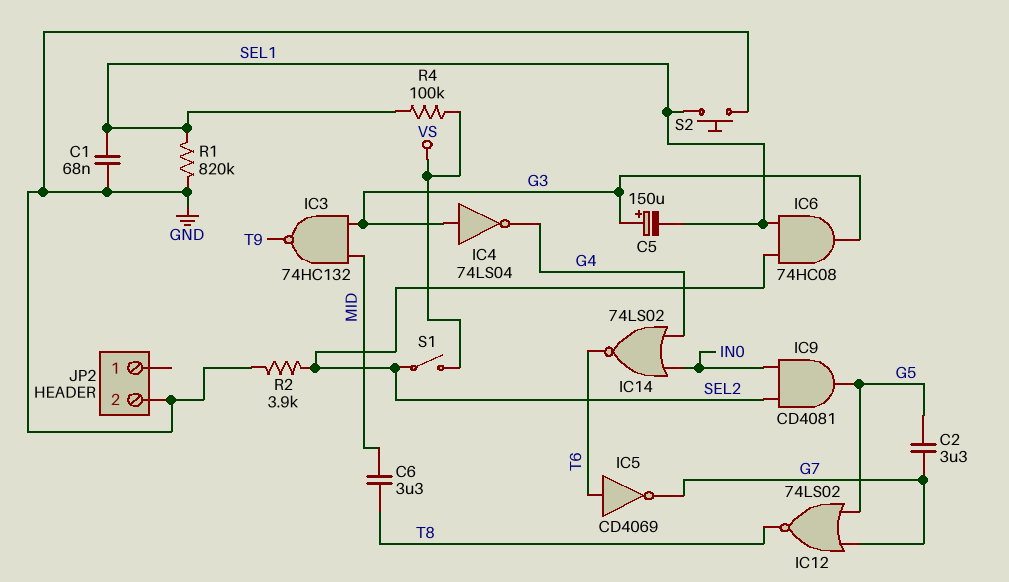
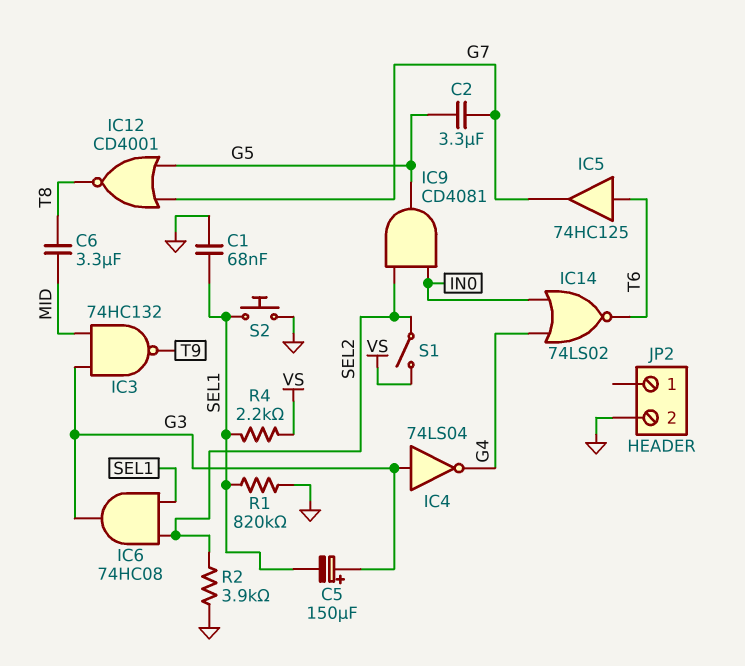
IC5: NOT CD4069 (in T6, out G7) -> buffer 74HC125 (in T6, out G7)
IC12: NOR 74LS02 (in G5, in G7, out T8) -> NOR CD4001 (in G5, in G7, out T8)
R4: 100k (SEL1, VS) -> 2.2k (SEL1, VS)

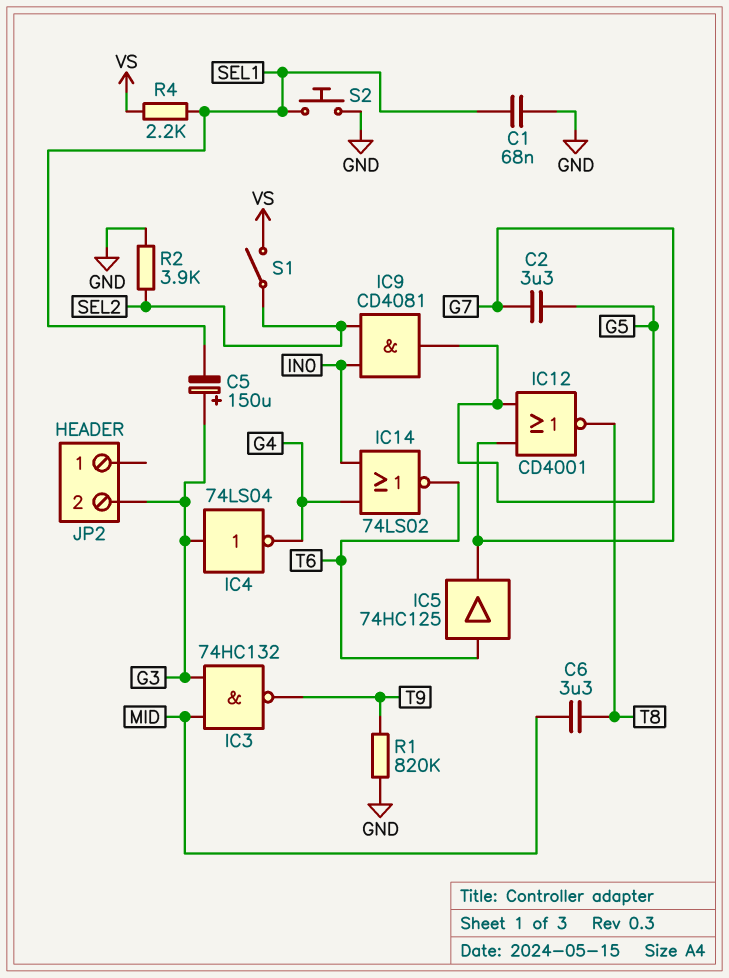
IC6: AND 74HC08 (in SEL1, in SEL2, out G3) -> none
JP2 pin 2: GND -> G3
R1: 820k (GND, SEL1) -> 820k (GND, T9)

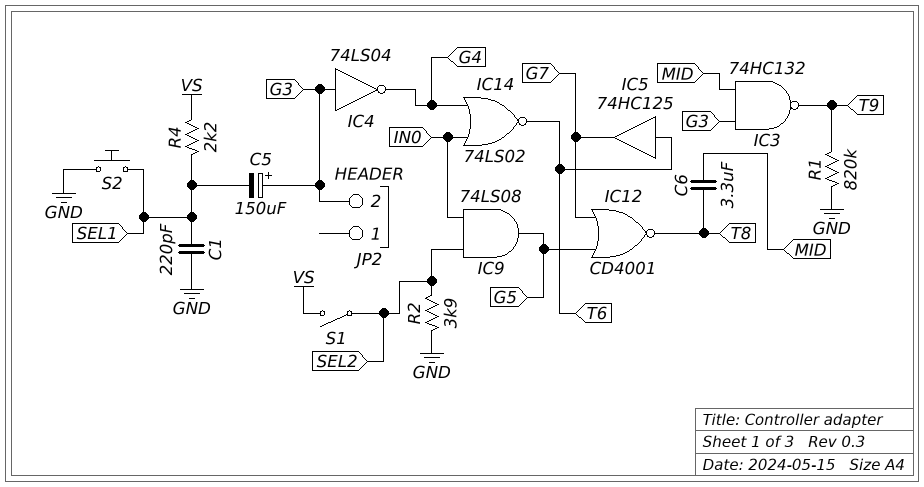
C1: 68nF (GND, SEL1) -> 220pF (GND, SEL1)
C2: 3.3uF (G5, G7) -> none
IC9: AND CD4081 (in IN0, in SEL2, out G5) -> AND 74LS08 (in IN0, in SEL2, out G5)

